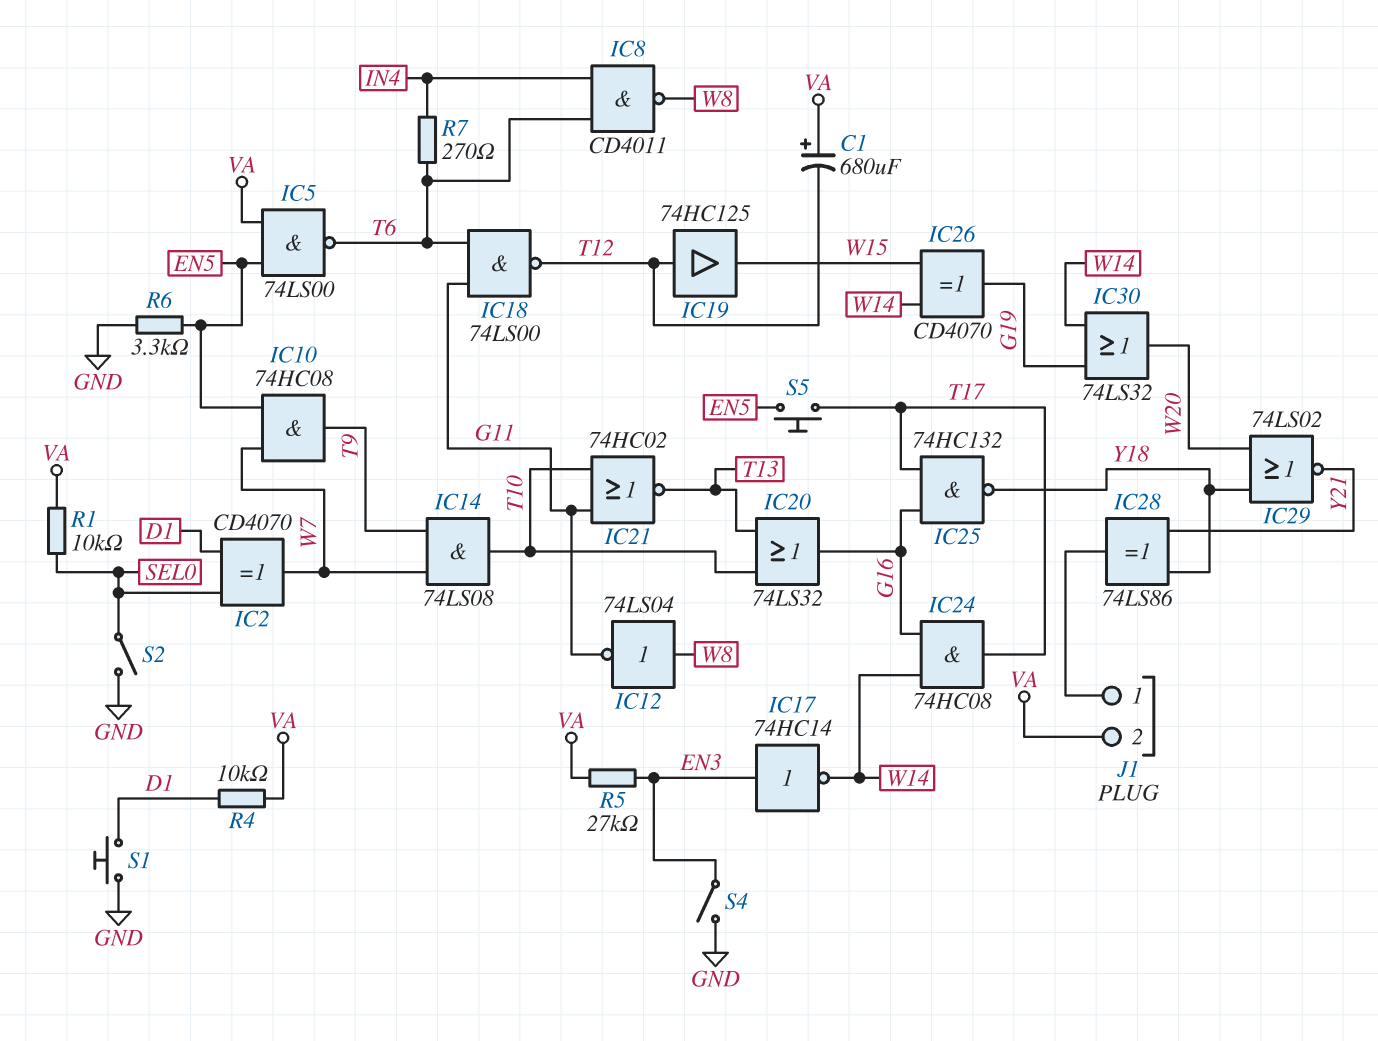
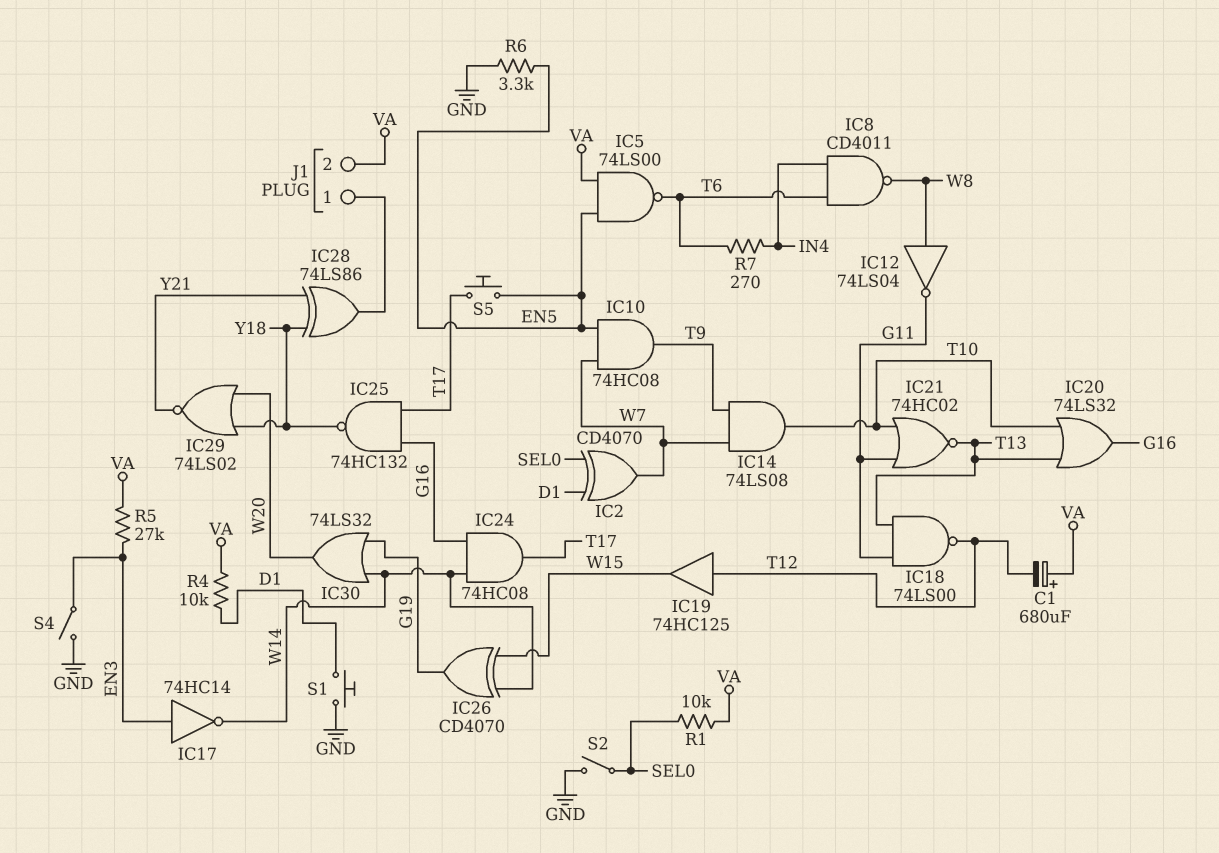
IC18: NAND 74LS00 (in G11, in T6, out T12) -> NAND 74LS00 (in G11, in T13, out T12)

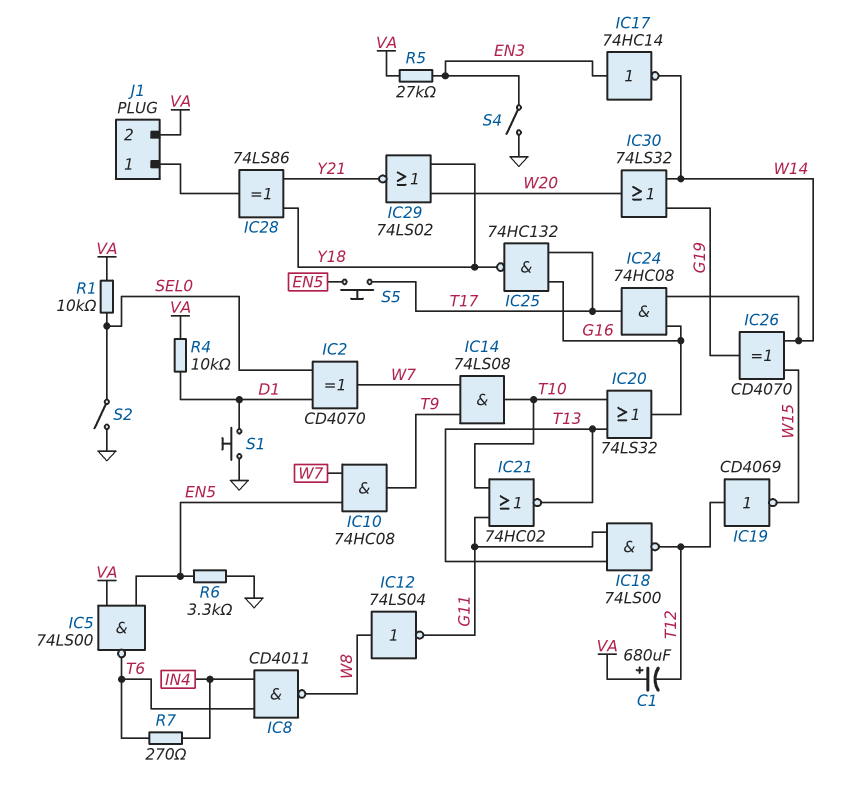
IC19: buffer 74HC125 (in T12, out W15) -> NOT CD4069 (in T12, out W15)

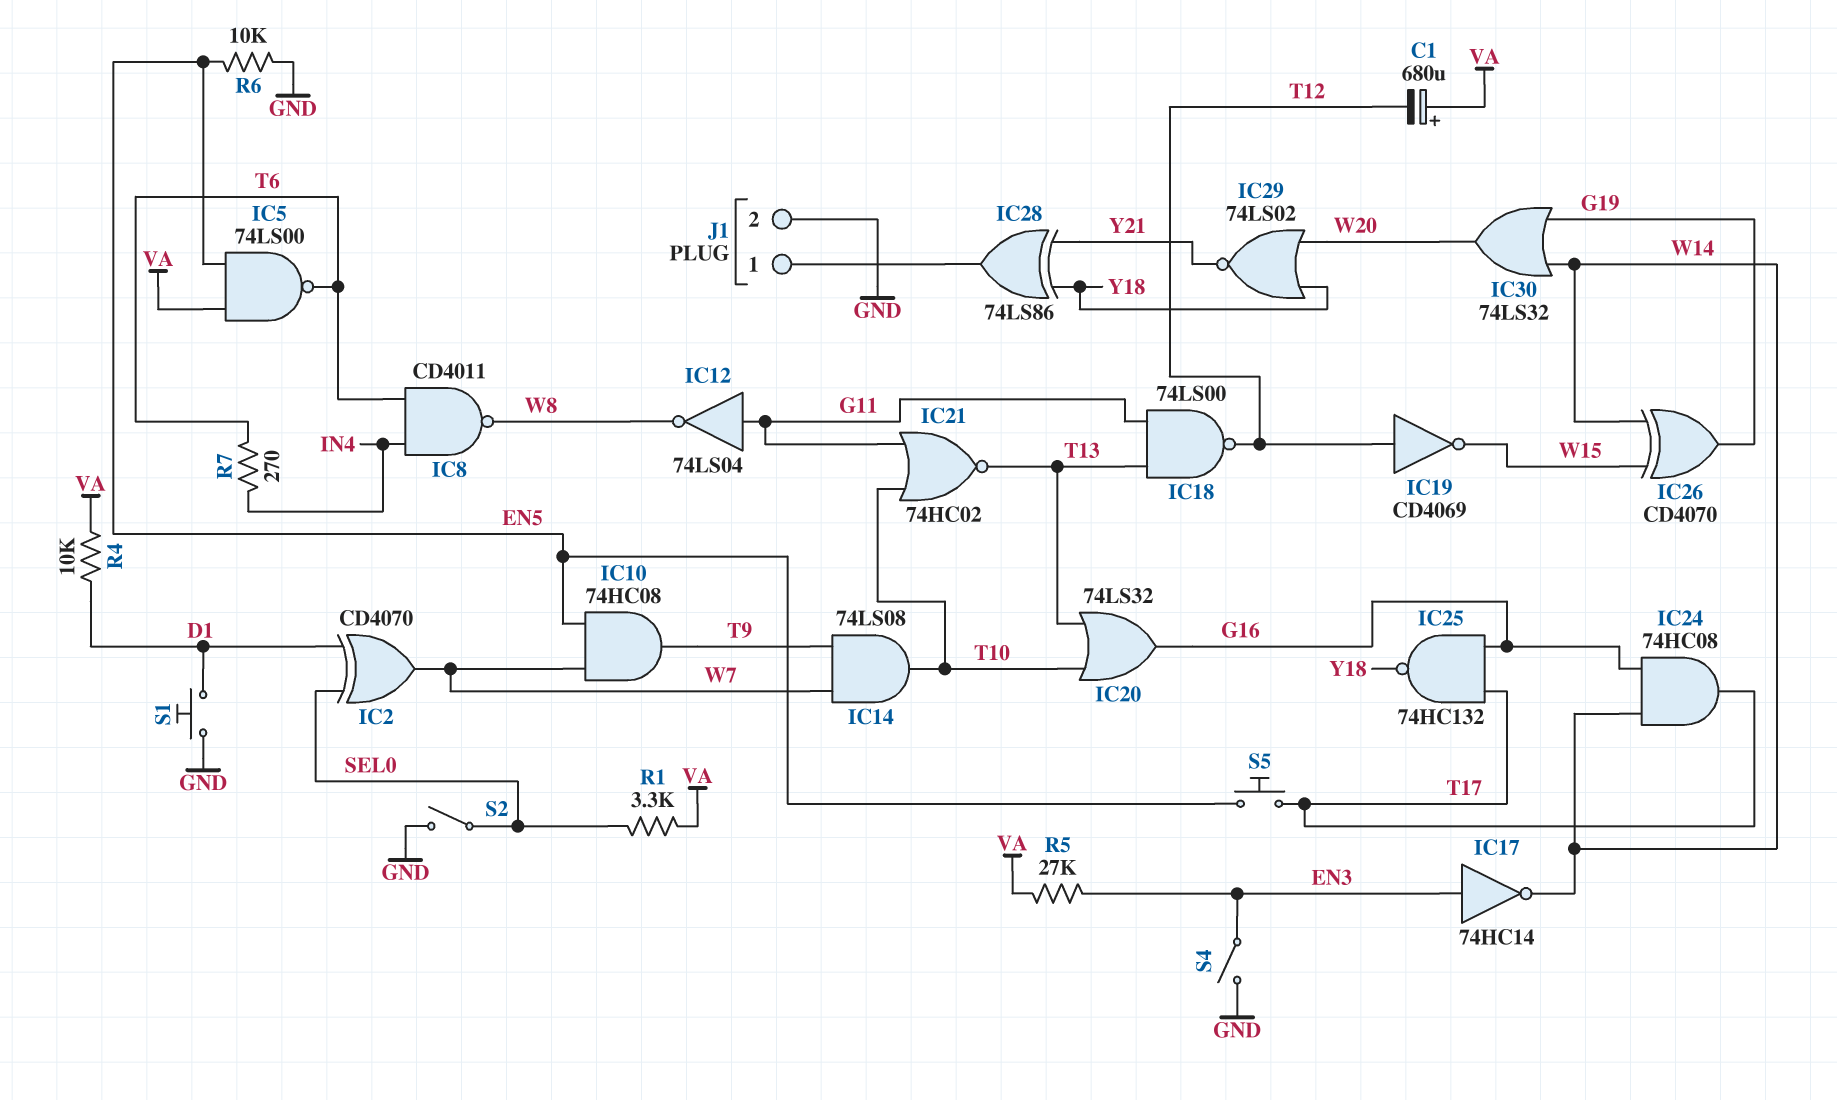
IC12: NOT 74LS04 (in W8, out G11) -> NOT 74LS04 (in G11, out W8)
J1 pin 2: VA -> GND
R1: 10k (SEL0, VA) -> 3.3k (SEL0, VA)
R6: 3.3k (EN5, GND) -> 10k (EN5, GND)

